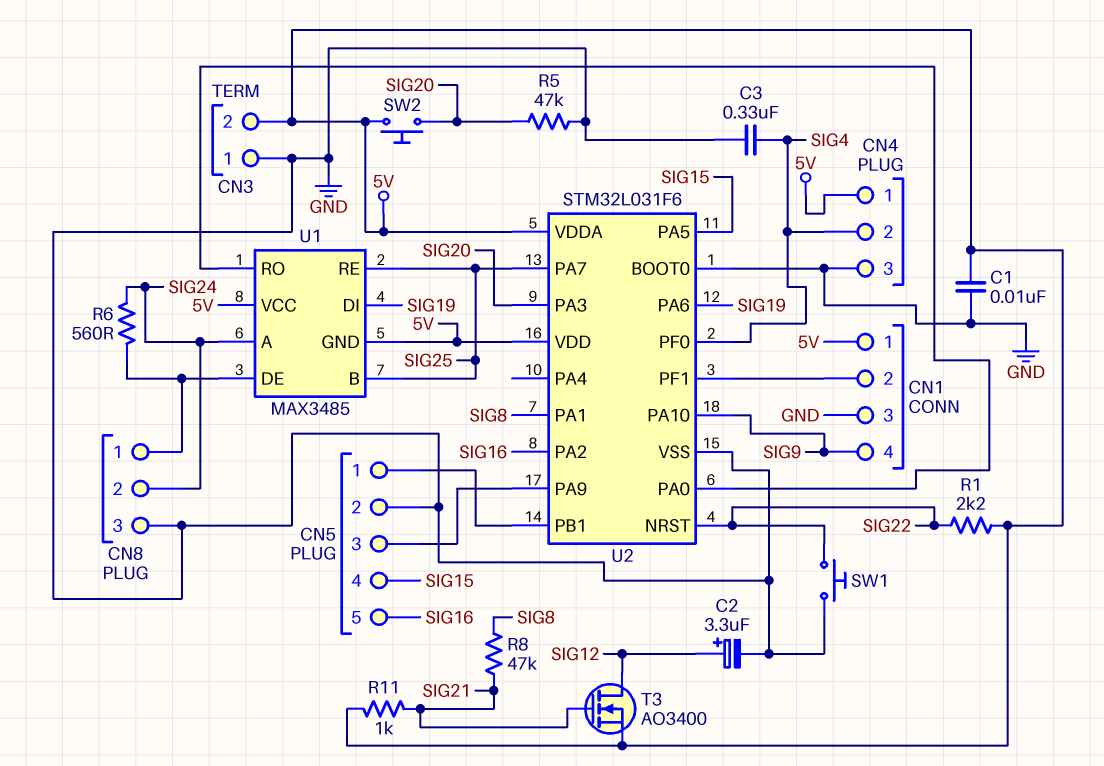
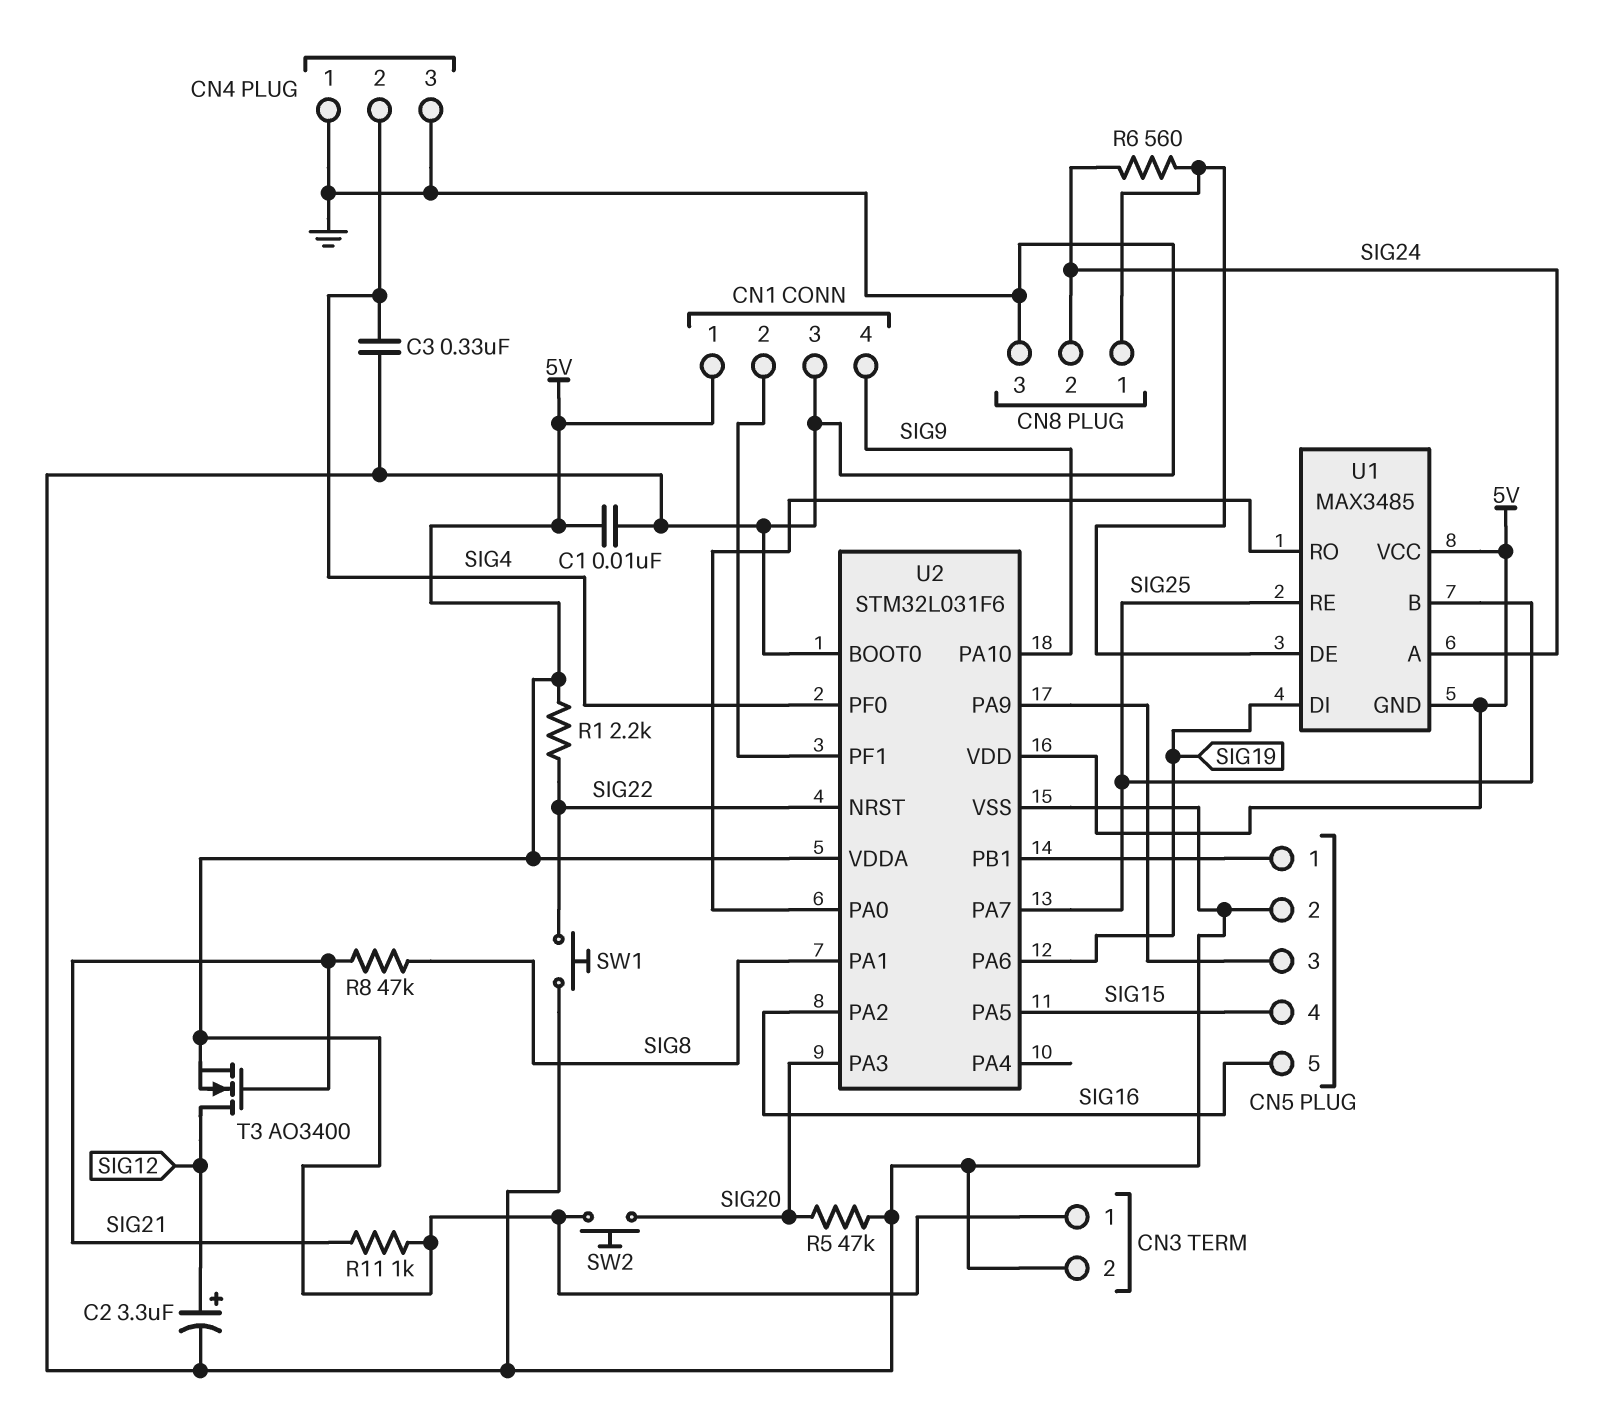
CN3 pin 1: GND -> 5V
CN3 pin 2: 5V -> GND
CN4 pin 1: 5V -> GND

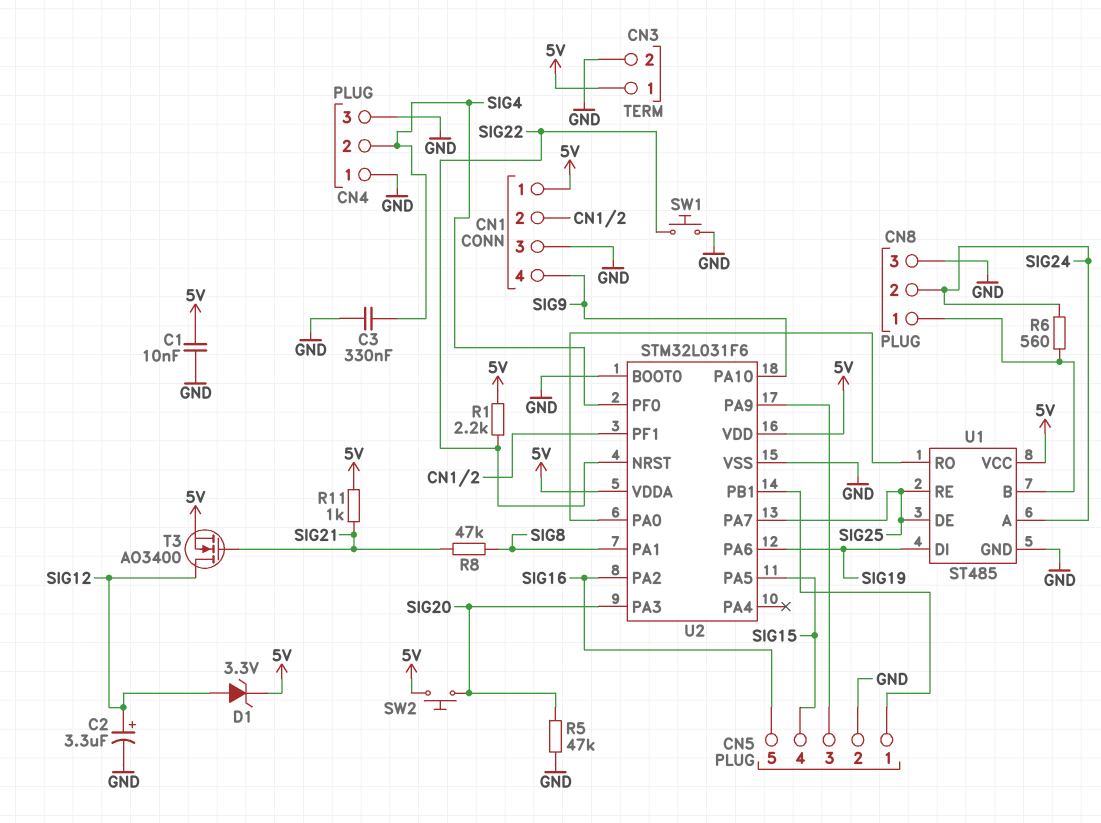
D1: none -> zener 3.3V (A SIG12, K 5V)
U1: MAX3485 -> ST485
U1 pin B: SIG25 -> CN8/1
U1 pin DE: CN8/1 -> SIG25
U1 pin GND: 5V -> GND

